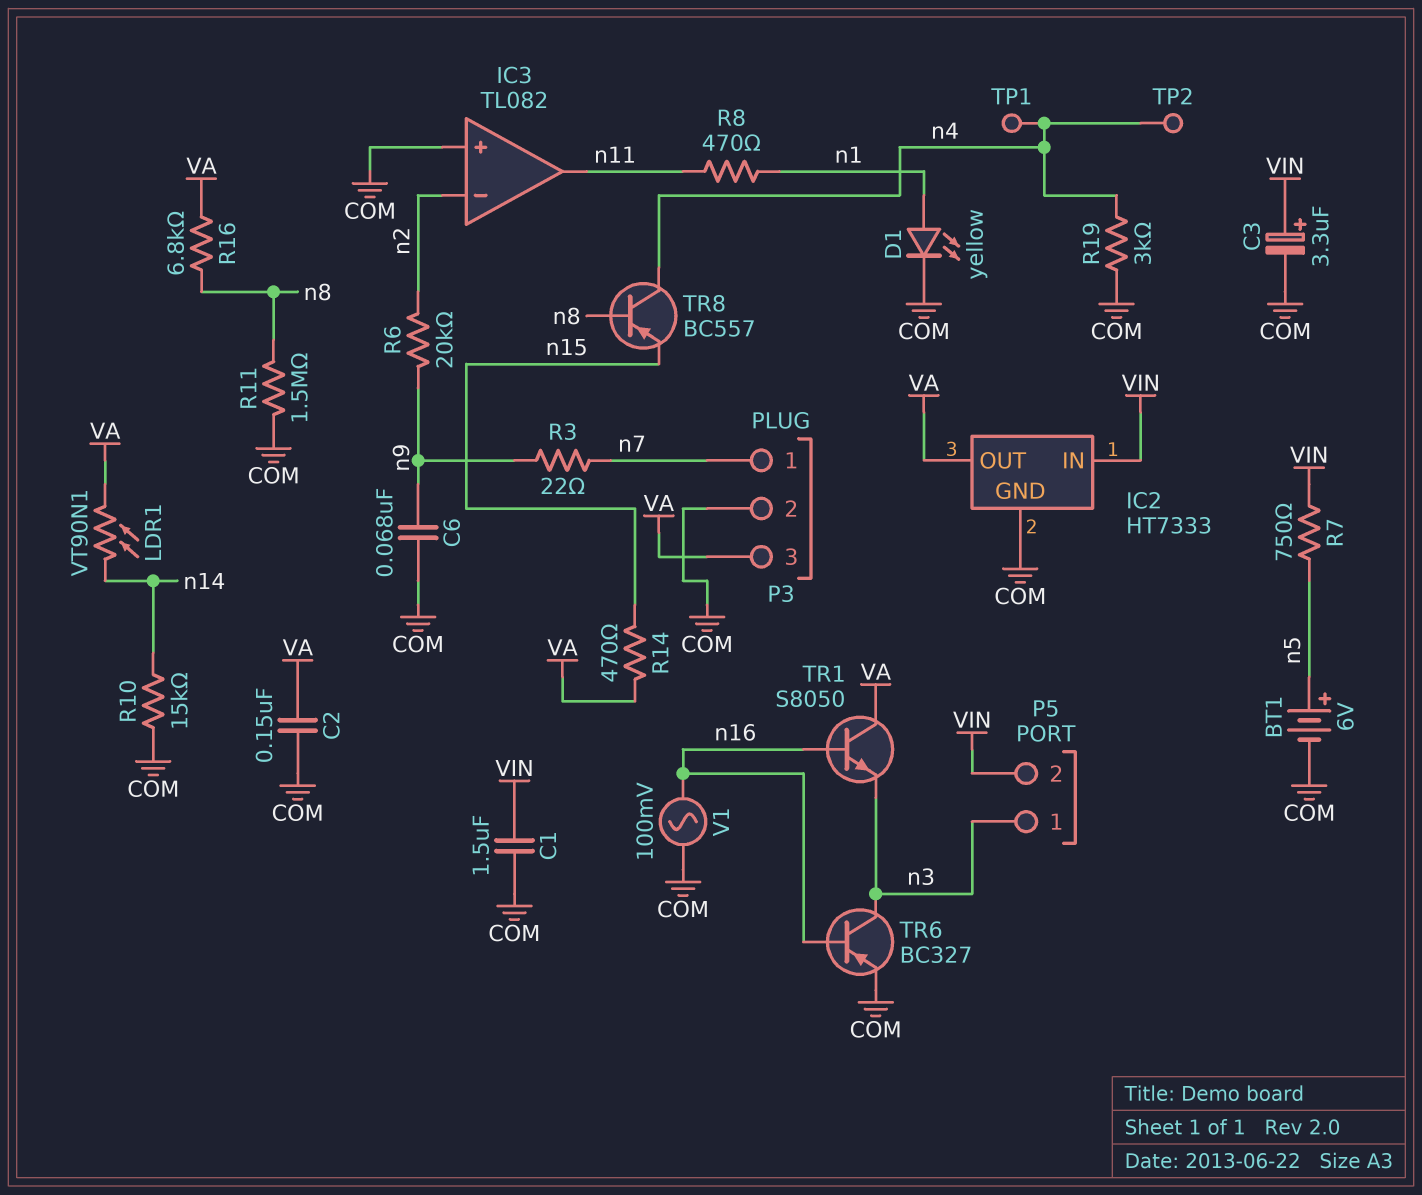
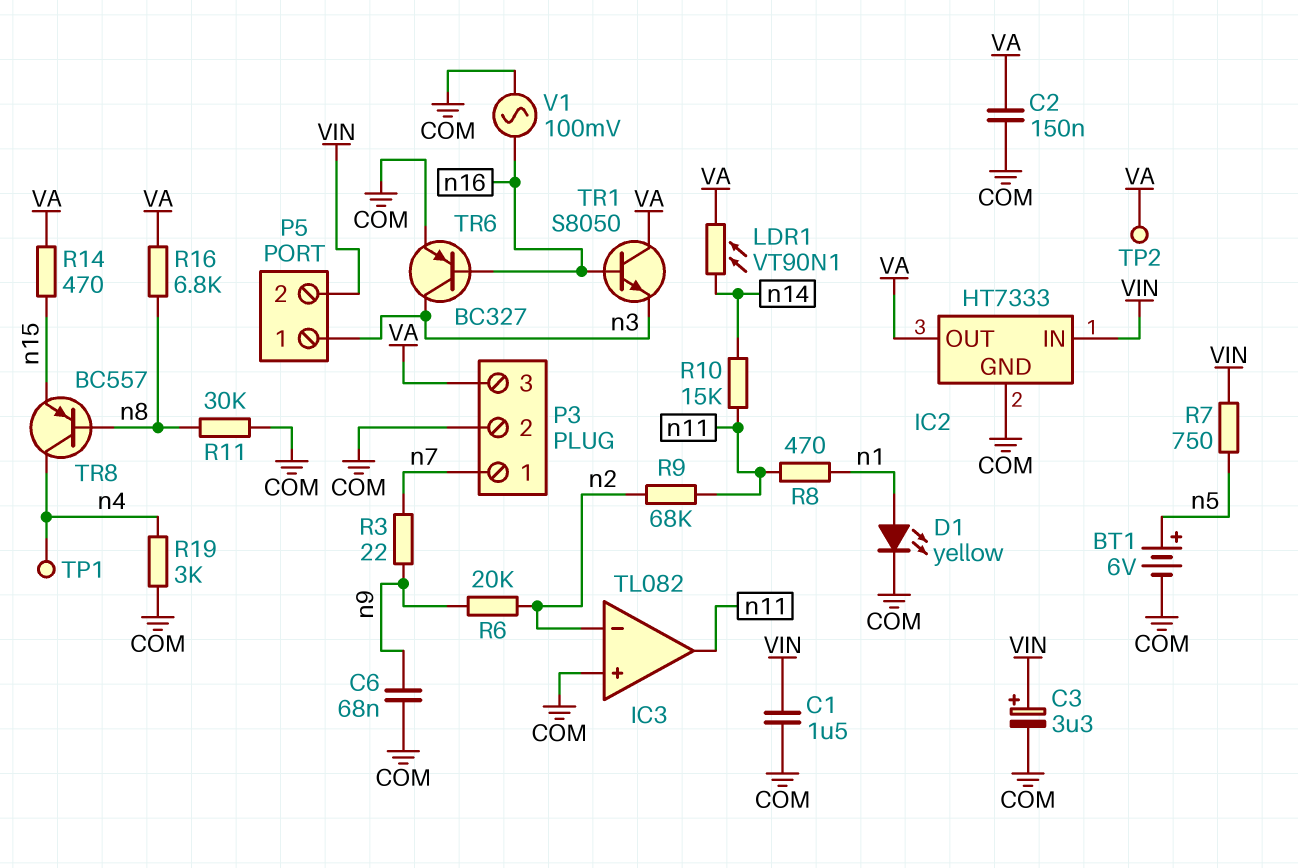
R9: none -> 68k (n2, n11)
R10: 15k (COM, n14) -> 15k (n11, n14)
R11: 1.5M (COM, n8) -> 30k (COM, n8)
TP2: test point (n4) -> test point (VA)

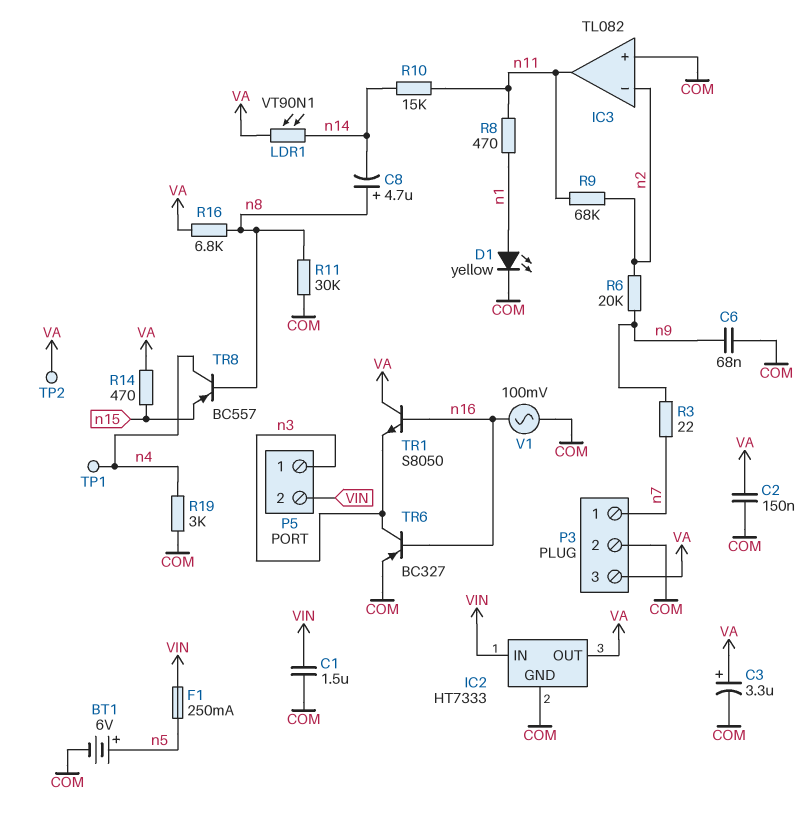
C3: 3.3uF (plus VIN, minus COM) -> 3.3uF (plus VA, minus COM)
C8: none -> 4.7uF (plus n8, minus n14)
F1: none -> 250mA (VIN, n5)
R7: 750 (VIN, n5) -> none

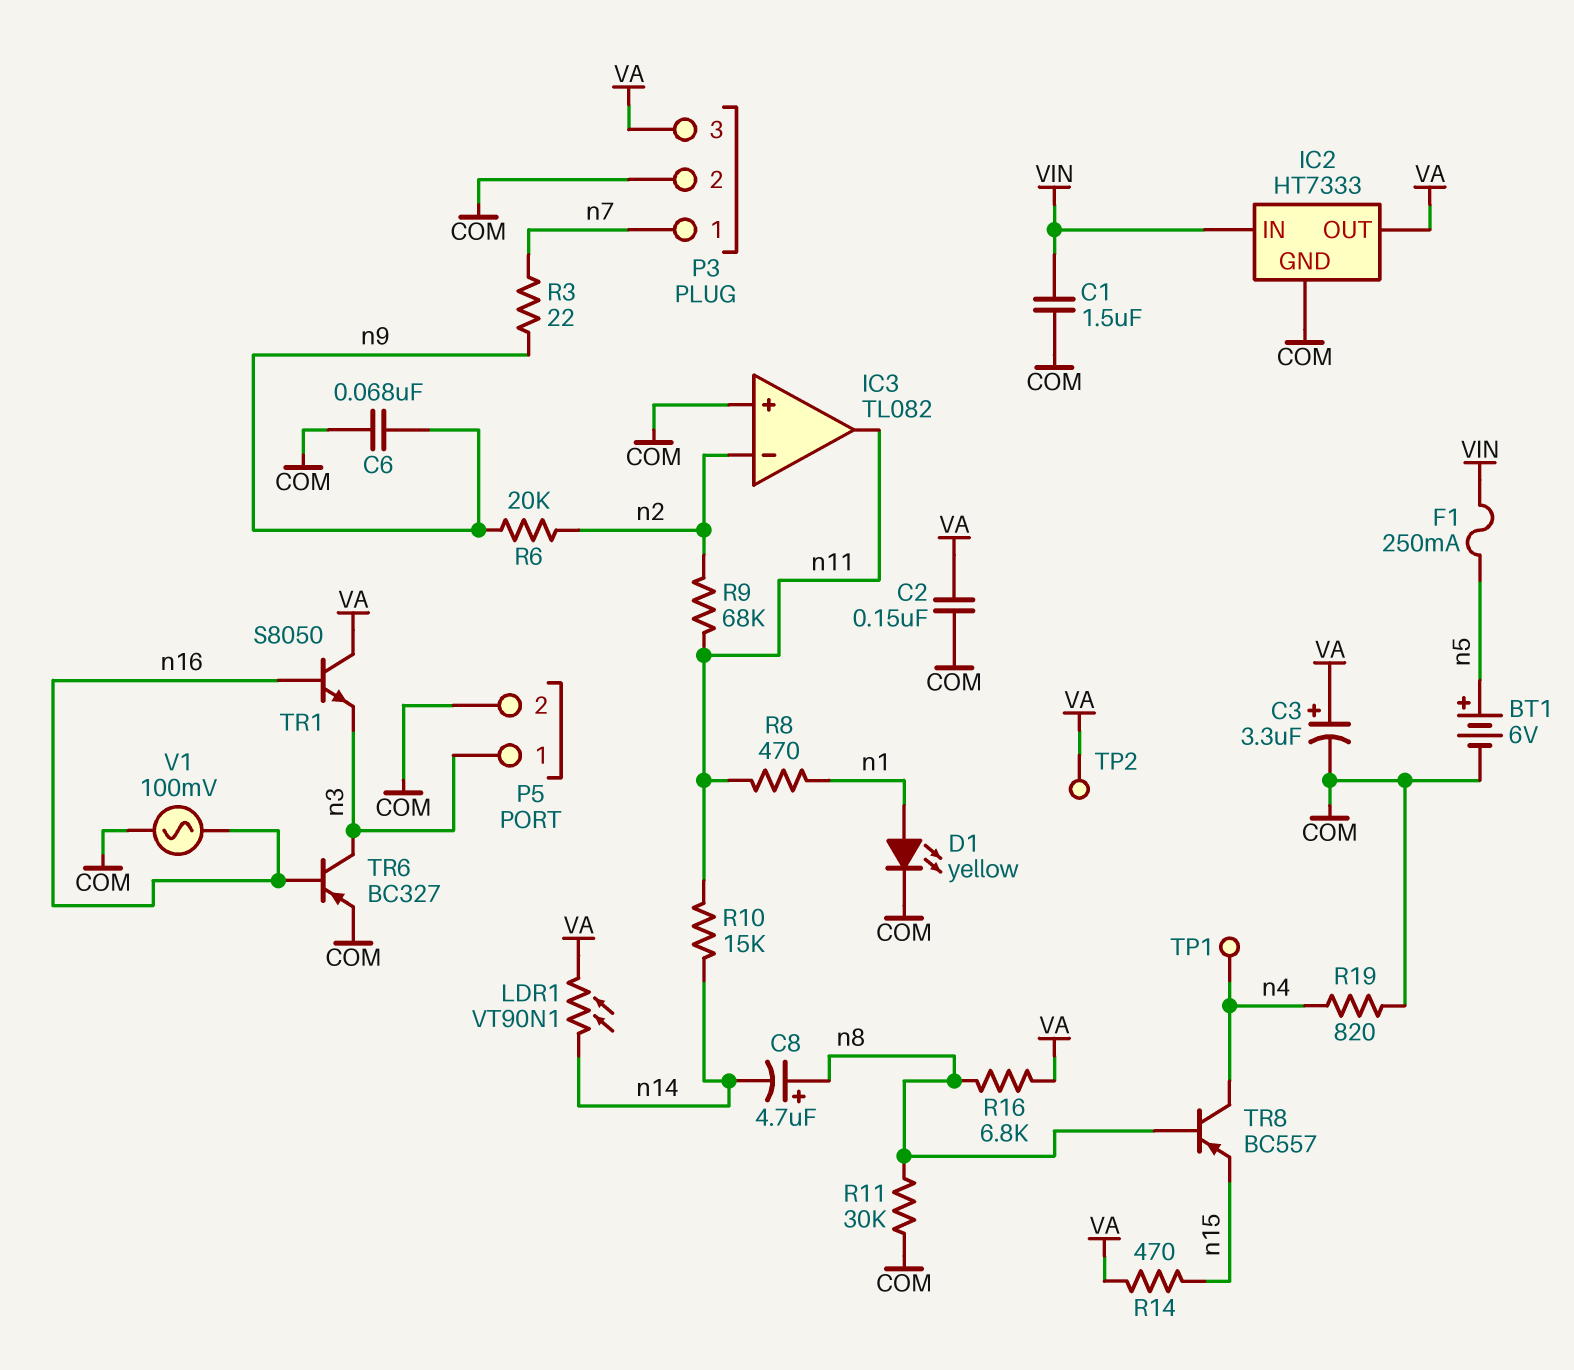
P5 pin 2: VIN -> COM
R19: 3k (COM, n4) -> 820 (COM, n4)

